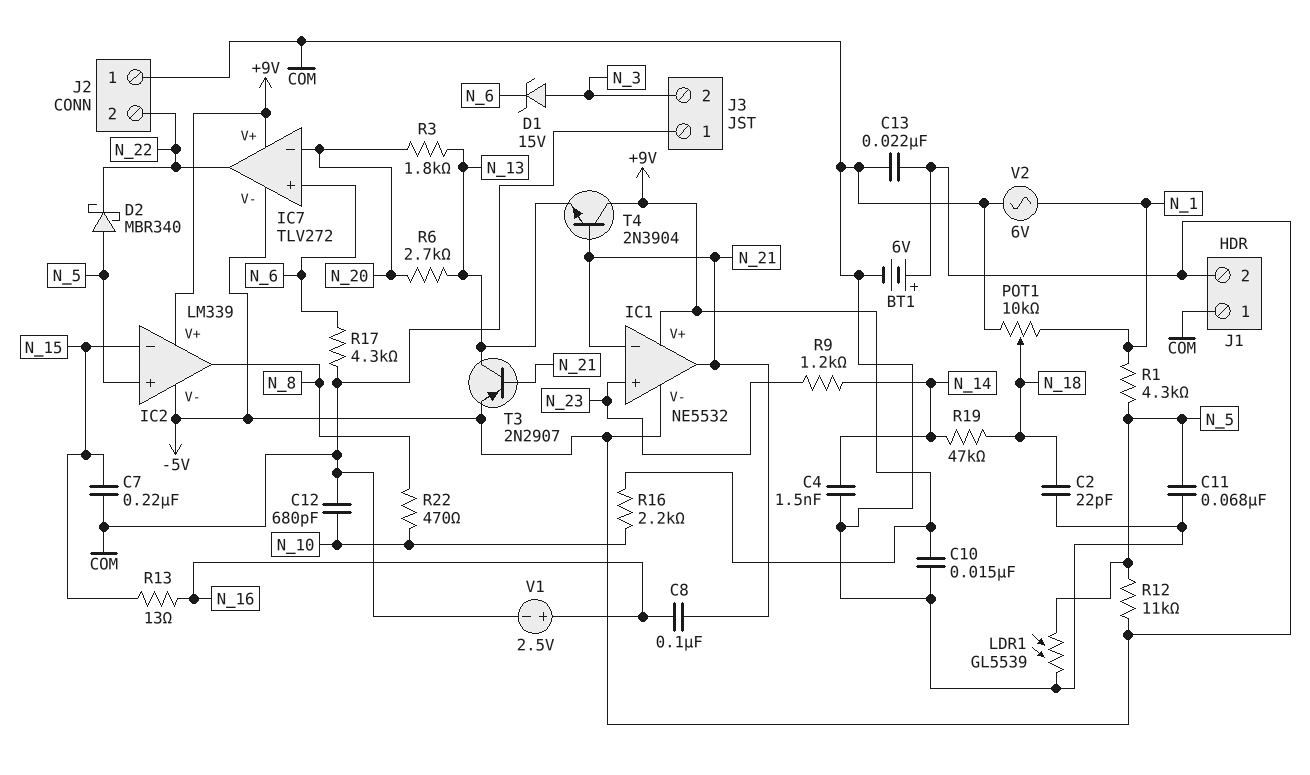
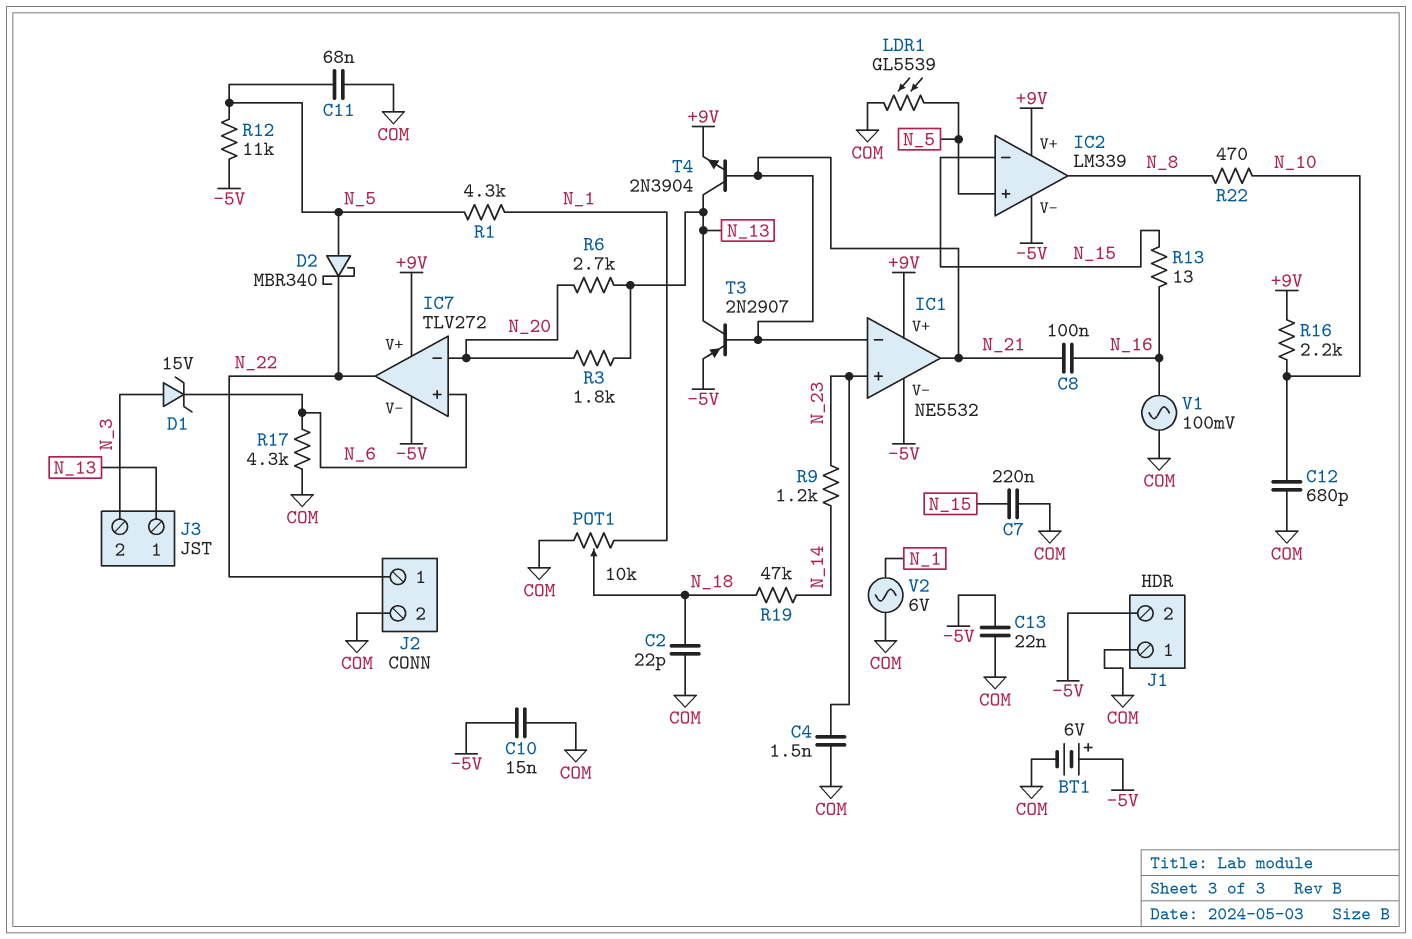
C4: 1.5nF (COM, N_14) -> 1.5nF (COM, N_23)
C10: 15nF (+9V, COM) -> 15nF (-5V, COM)
J2 pin 1: COM -> N_22
J2 pin 2: N_22 -> COM
J3 pin 1: COM -> N_13
T4: NPN 2N3904 (B N_21, C +9V, E N_13) -> NPN 2N3904 (B N_21, C N_13, E +9V)
V1: 2.5V (plus N_16, minus COM) -> AC 100mV (COM, N_16)

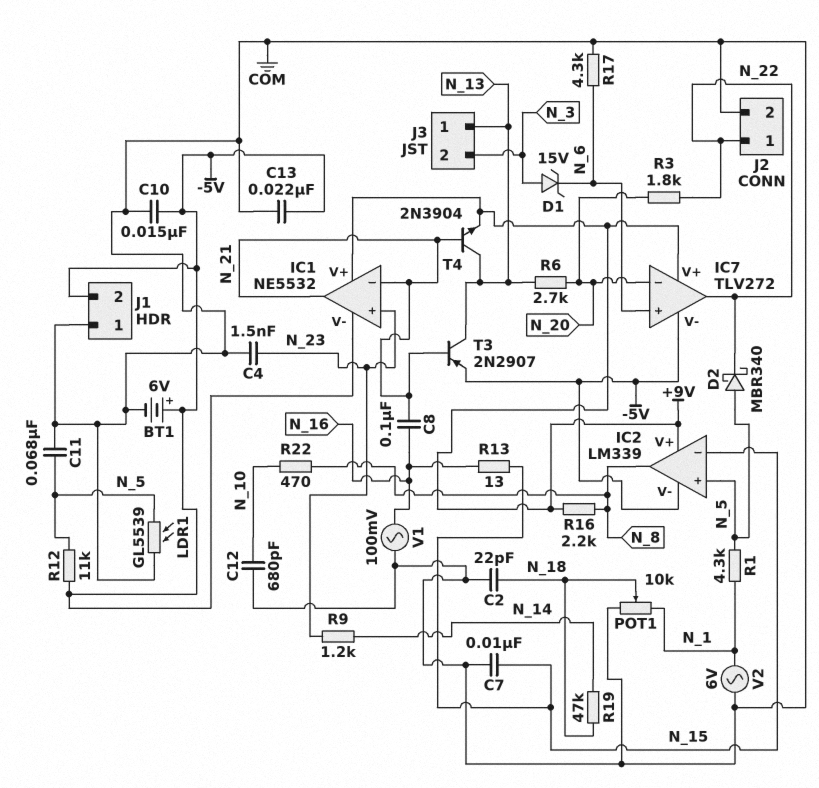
C7: 220nF (COM, N_15) -> 10nF (COM, N_15)
R3: 1.8k (N_13, N_20) -> 1.8k (N_20, N_22)
R16: 2.2k (+9V, N_10) -> 2.2k (+9V, N_8)

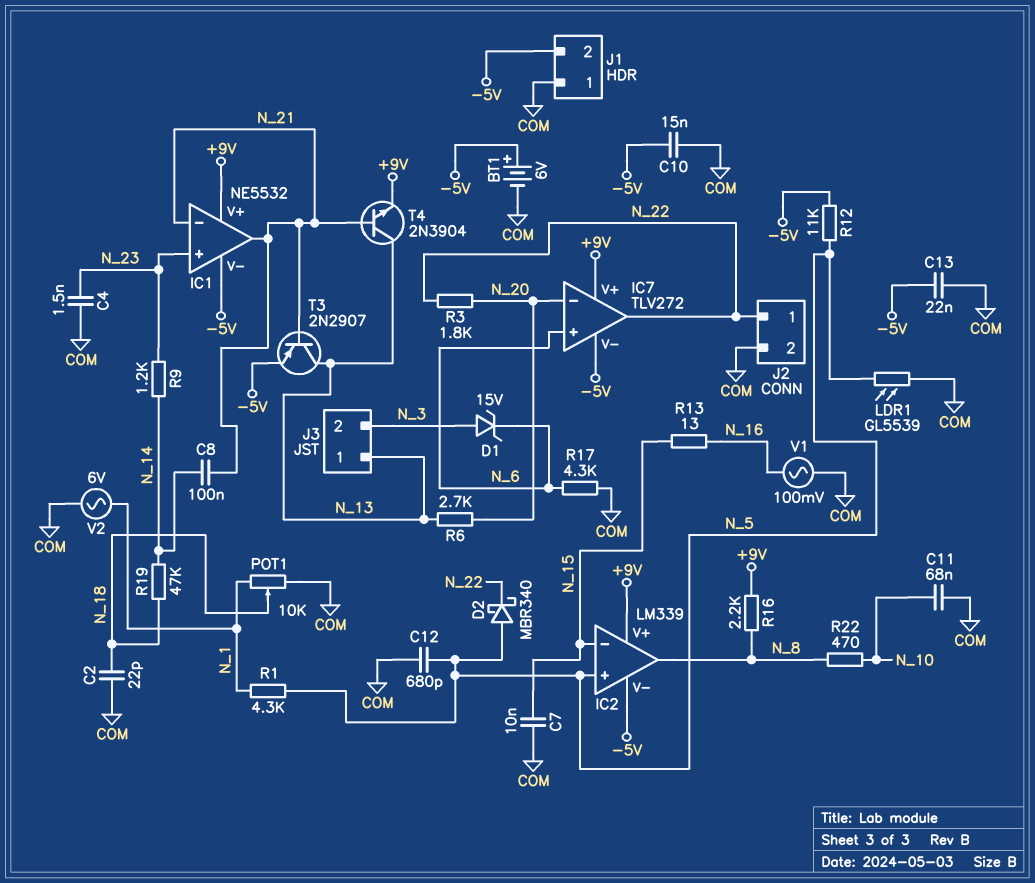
C8: 100nF (N_16, N_21) -> 100nF (N_14, N_21)
C11: 68nF (COM, N_5) -> 68nF (COM, N_10)
C12: 680pF (COM, N_10) -> 680pF (COM, N_5)

